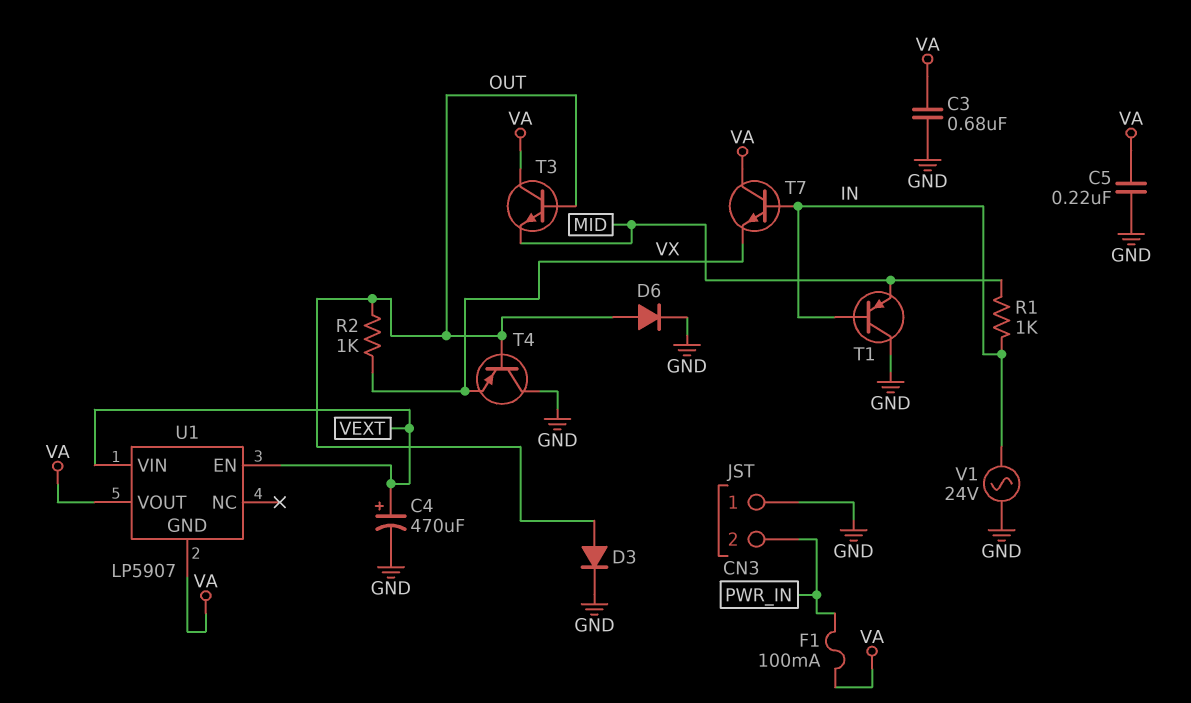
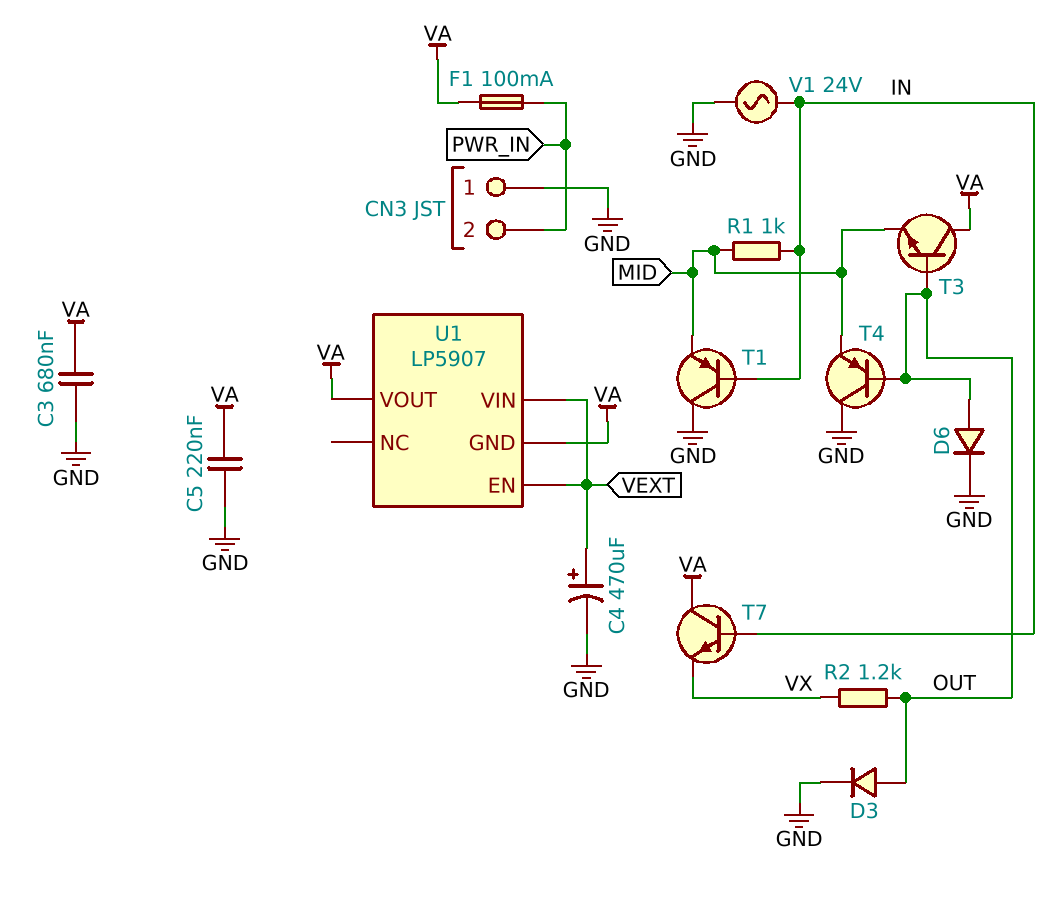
R2: 1k (OUT, VX) -> 1.2k (OUT, VX)
T4: PNP (B OUT, C GND, E VX) -> PNP (B OUT, C GND, E MID)

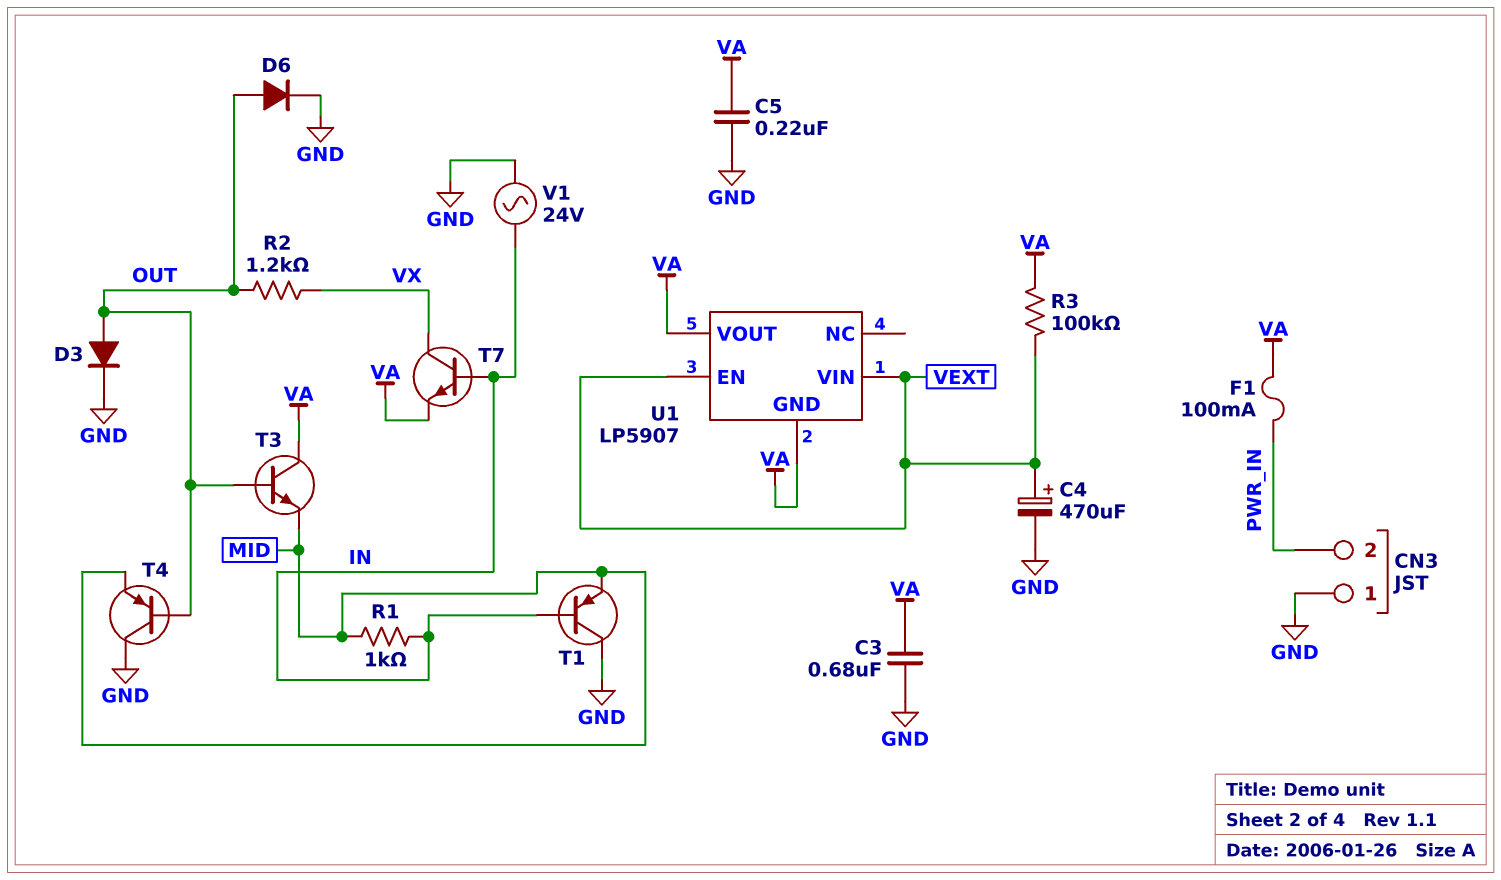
R3: none -> 100k (VA, VEXT)
T7: NPN (B IN, C VA, E VX) -> NPN (B IN, C VX, E VA)

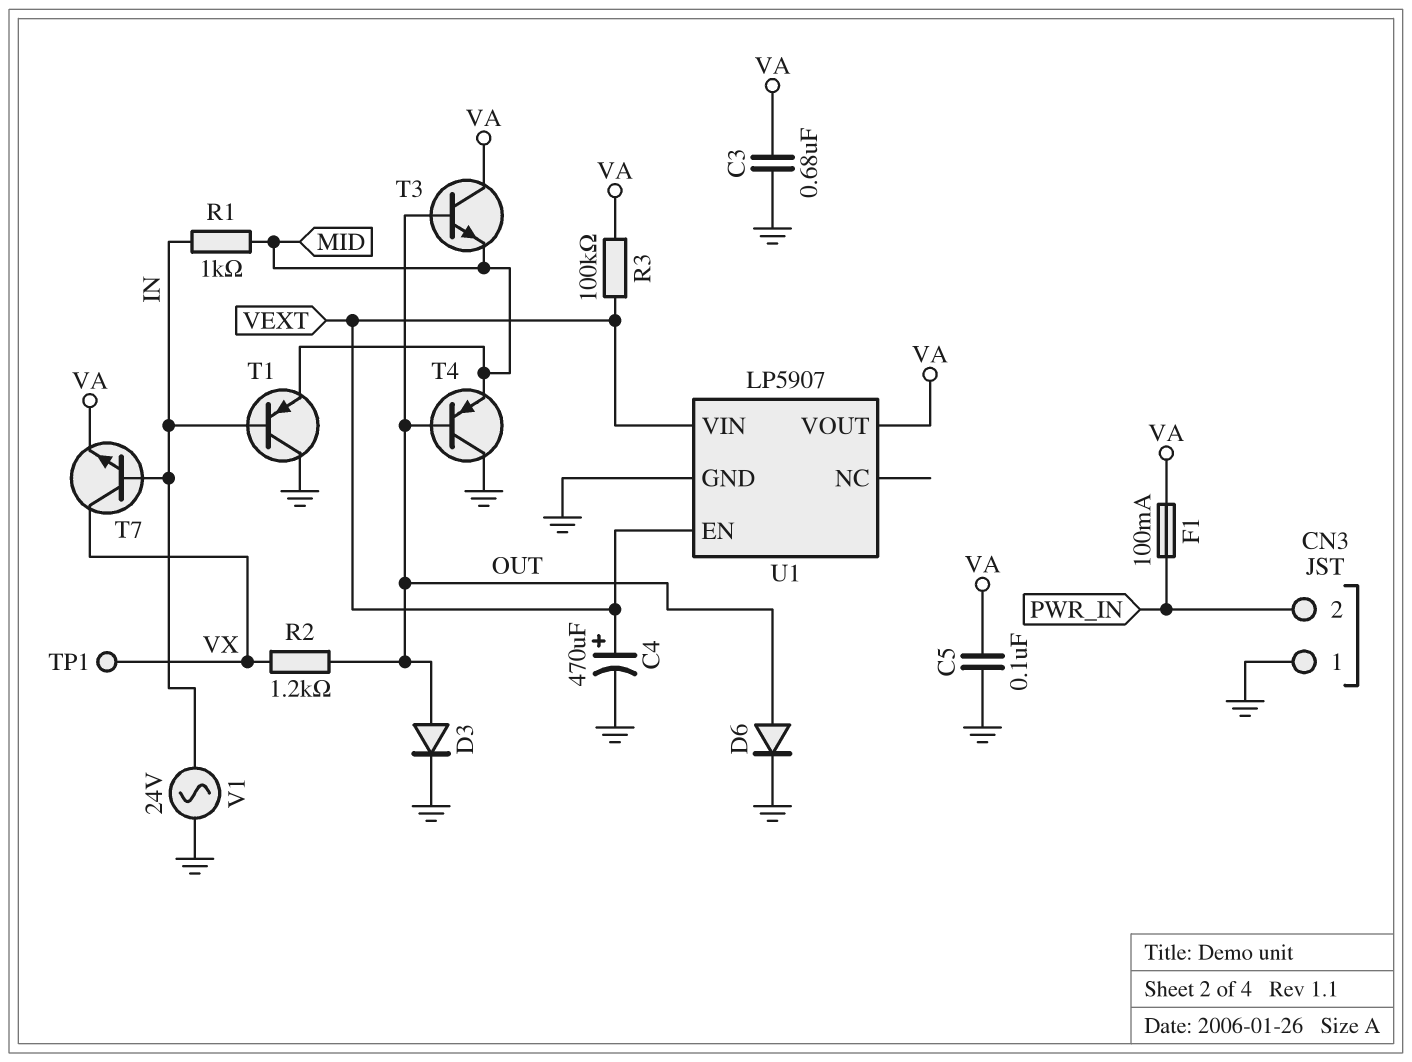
C5: 220nF (GND, VA) -> 100nF (GND, VA)
TP1: none -> test point (VX)
U1 pin GND: VA -> GND

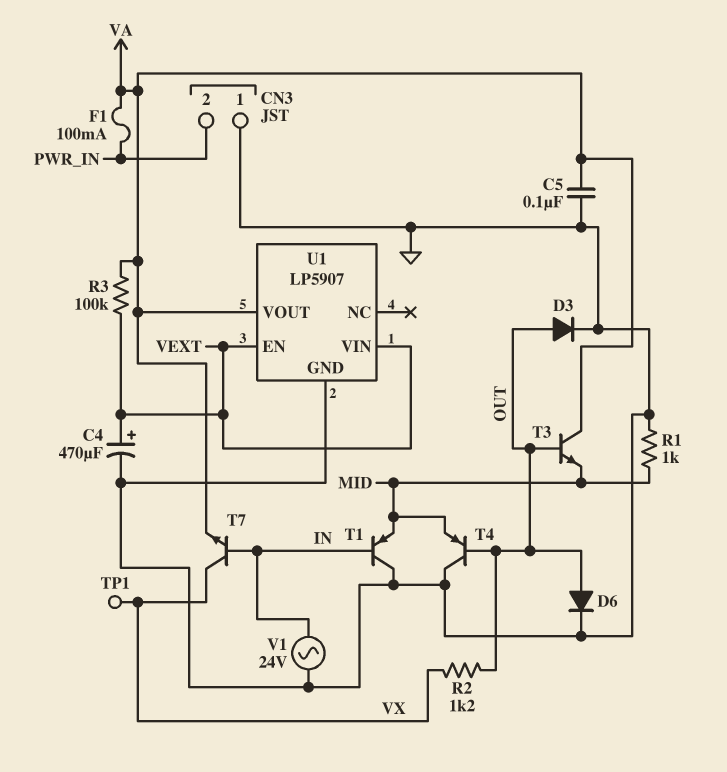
C3: 680nF (GND, VA) -> none
R1: 1k (IN, MID) -> 1k (GND, MID)

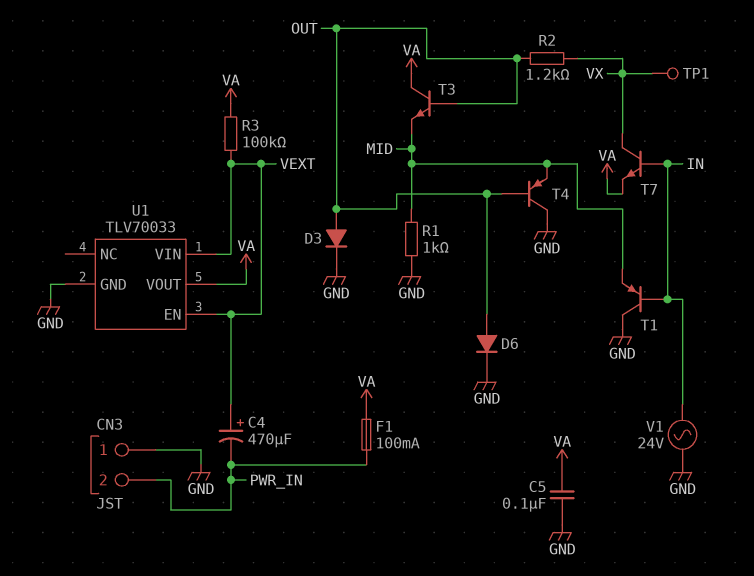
C4: 470uF (plus VEXT, minus GND) -> 470uF (plus VEXT, minus PWR_IN)
U1: LP5907 -> TLV70033

